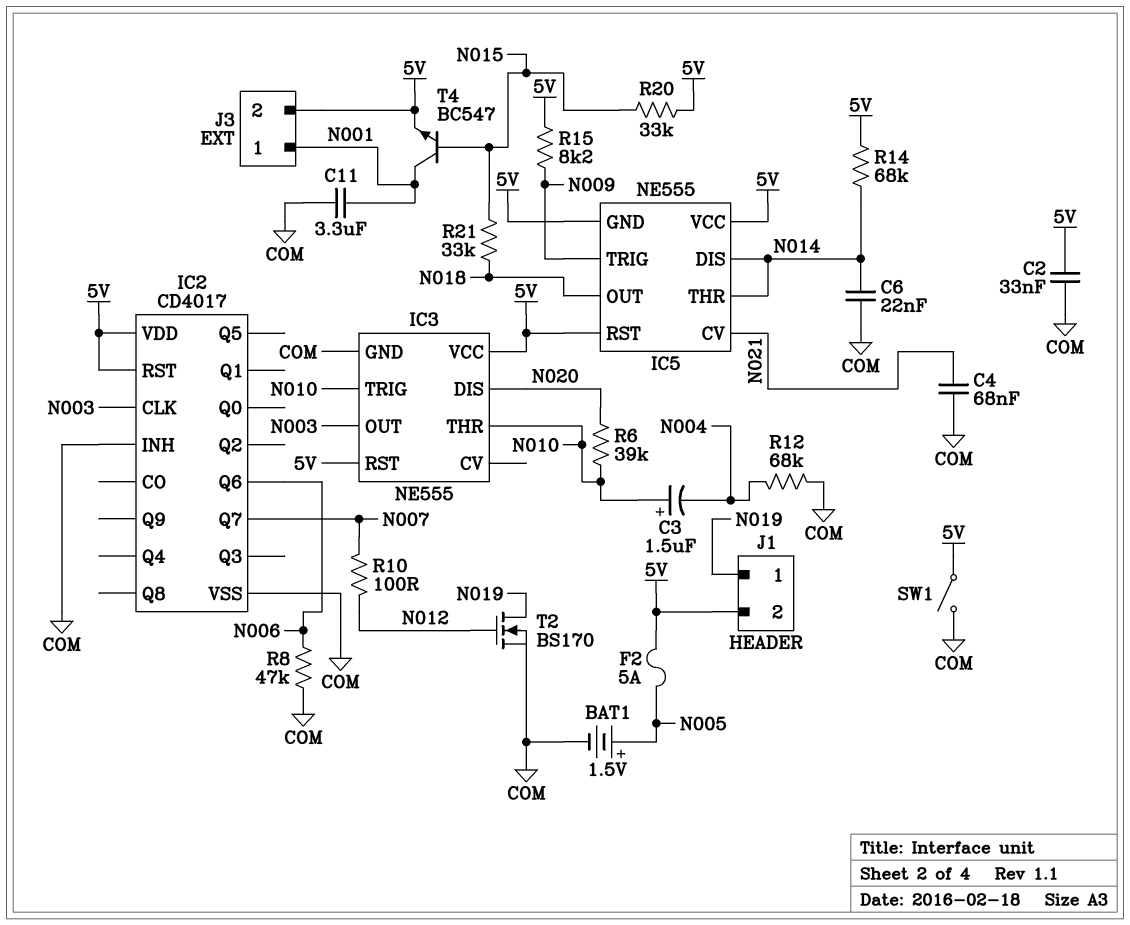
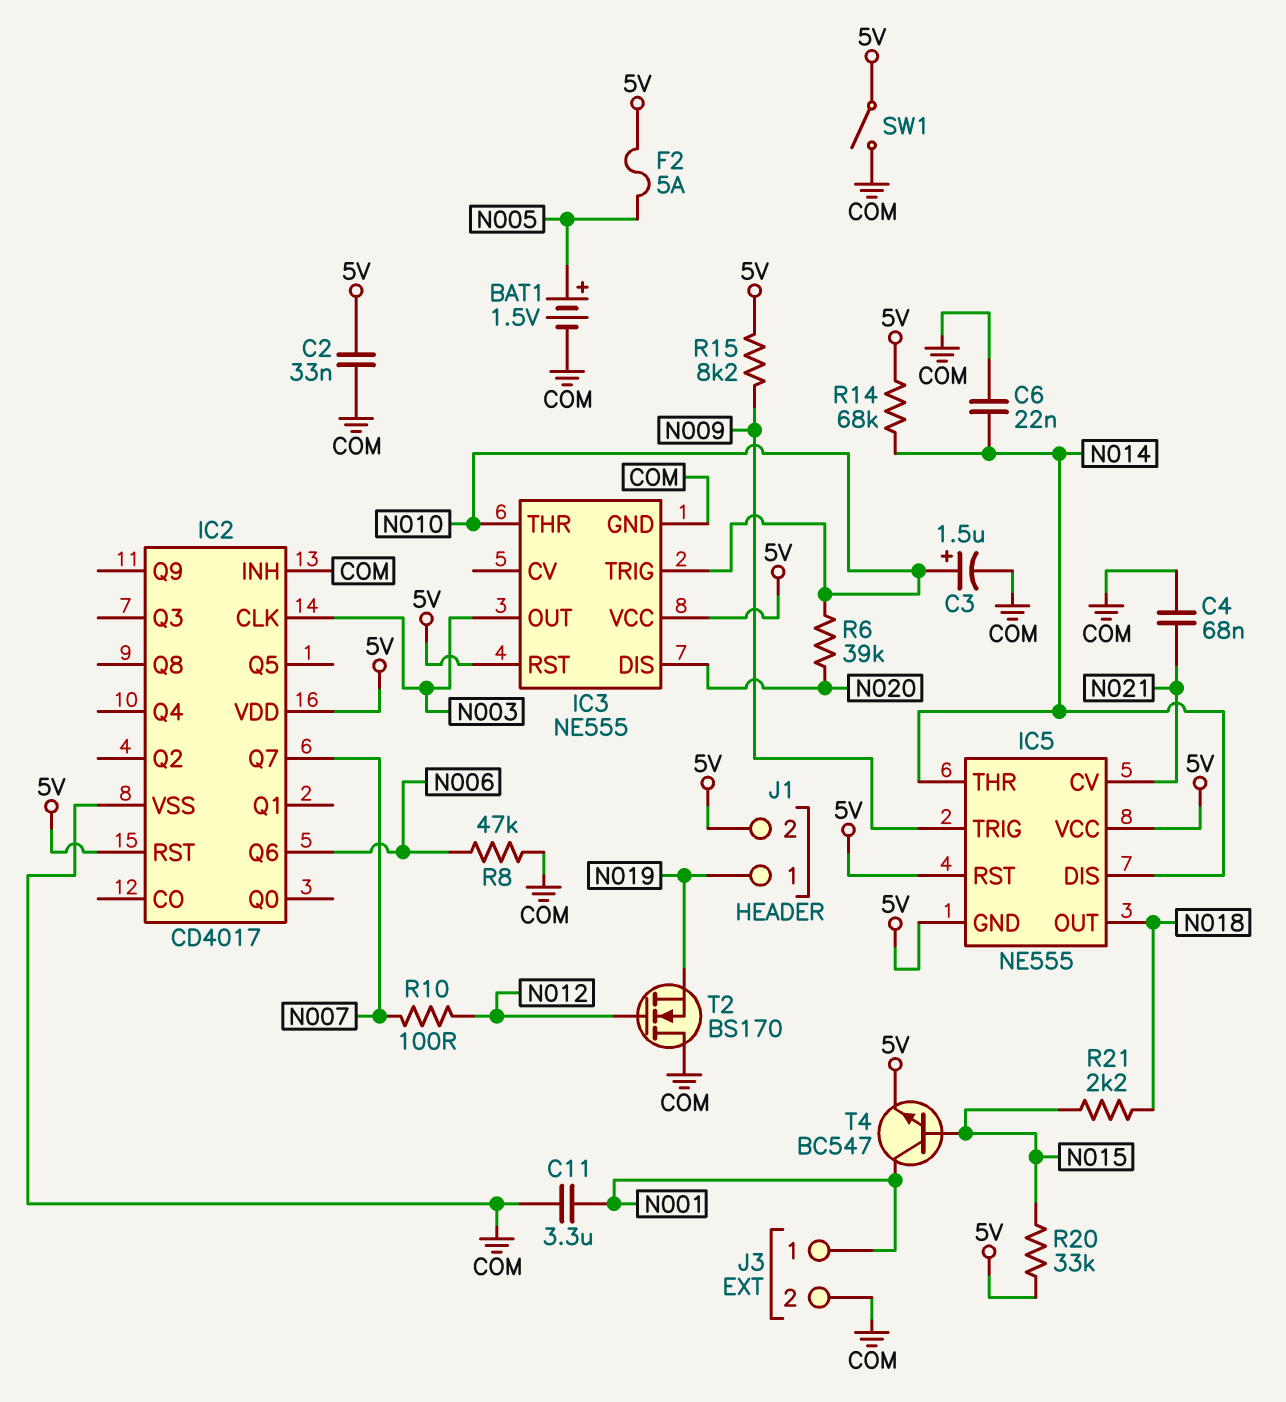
C3: 1.5uF (plus N010, minus N004) -> 1.5uF (plus N010, minus COM)
J3 pin 2: 5V -> COM
R12: 68k (COM, N004) -> none
R21: 33k (N015, N018) -> 2.2k (N015, N018)
T2: NMOS BS170 (G N012, D N019, S COM) -> NMOS BS170 (G N012, D COM, S N019)

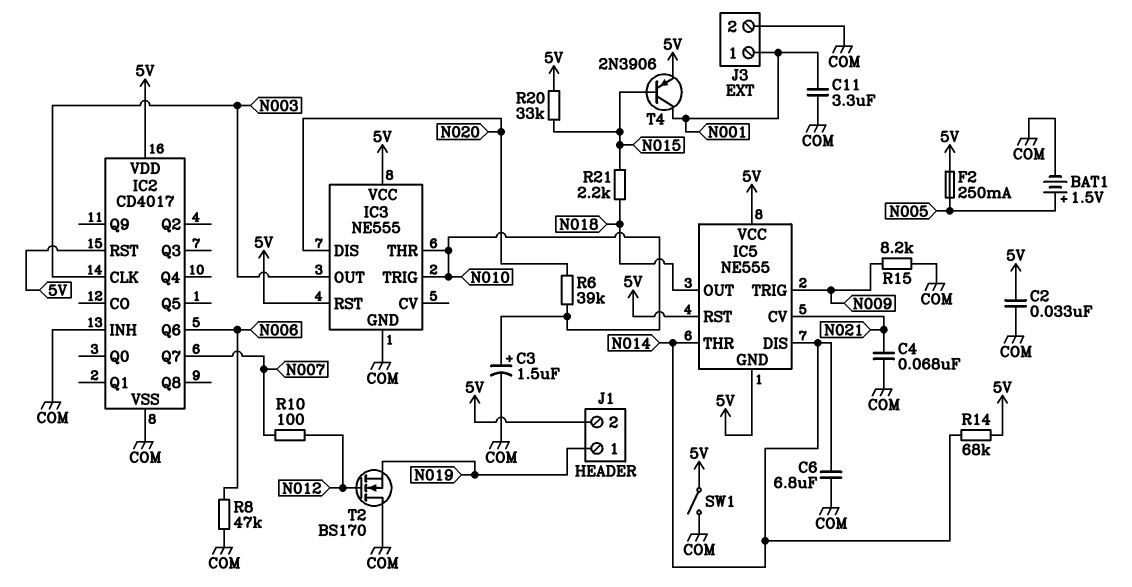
C6: 22nF (COM, N014) -> 6.8uF (COM, N014)
F2: 5A (5V, N005) -> 250mA (5V, N005)
R15: 8.2k (5V, N009) -> 8.2k (COM, N009)
T4: NPN BC547 (B N015, C N001, E 5V) -> PNP 2N3906 (B N015, C N001, E 5V)

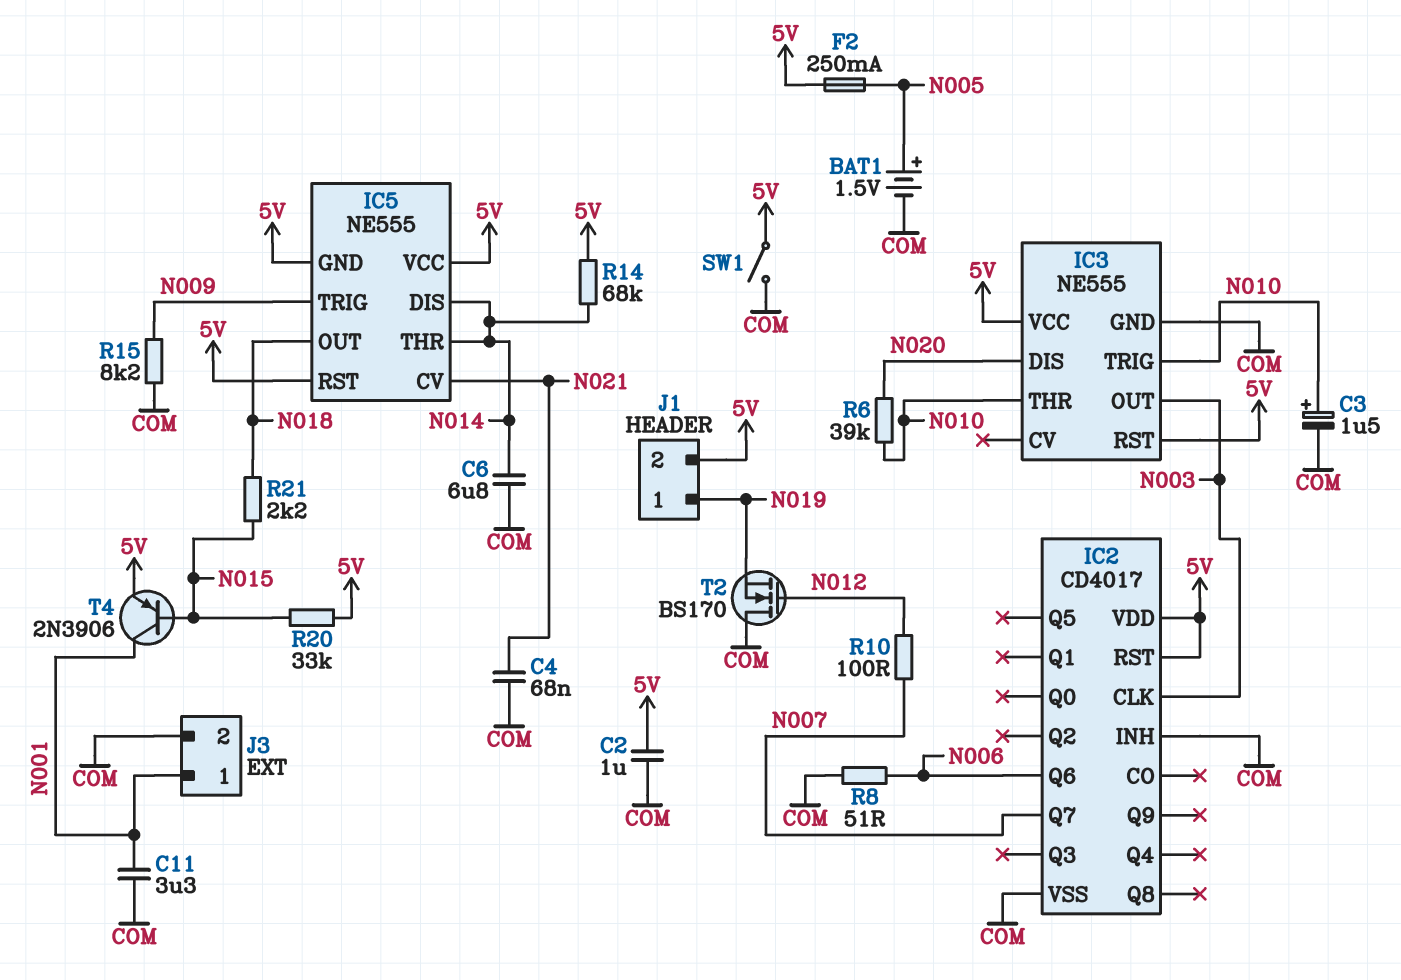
C2: 33nF (5V, COM) -> 1uF (5V, COM)
R8: 47k (COM, N006) -> 51 (COM, N006)

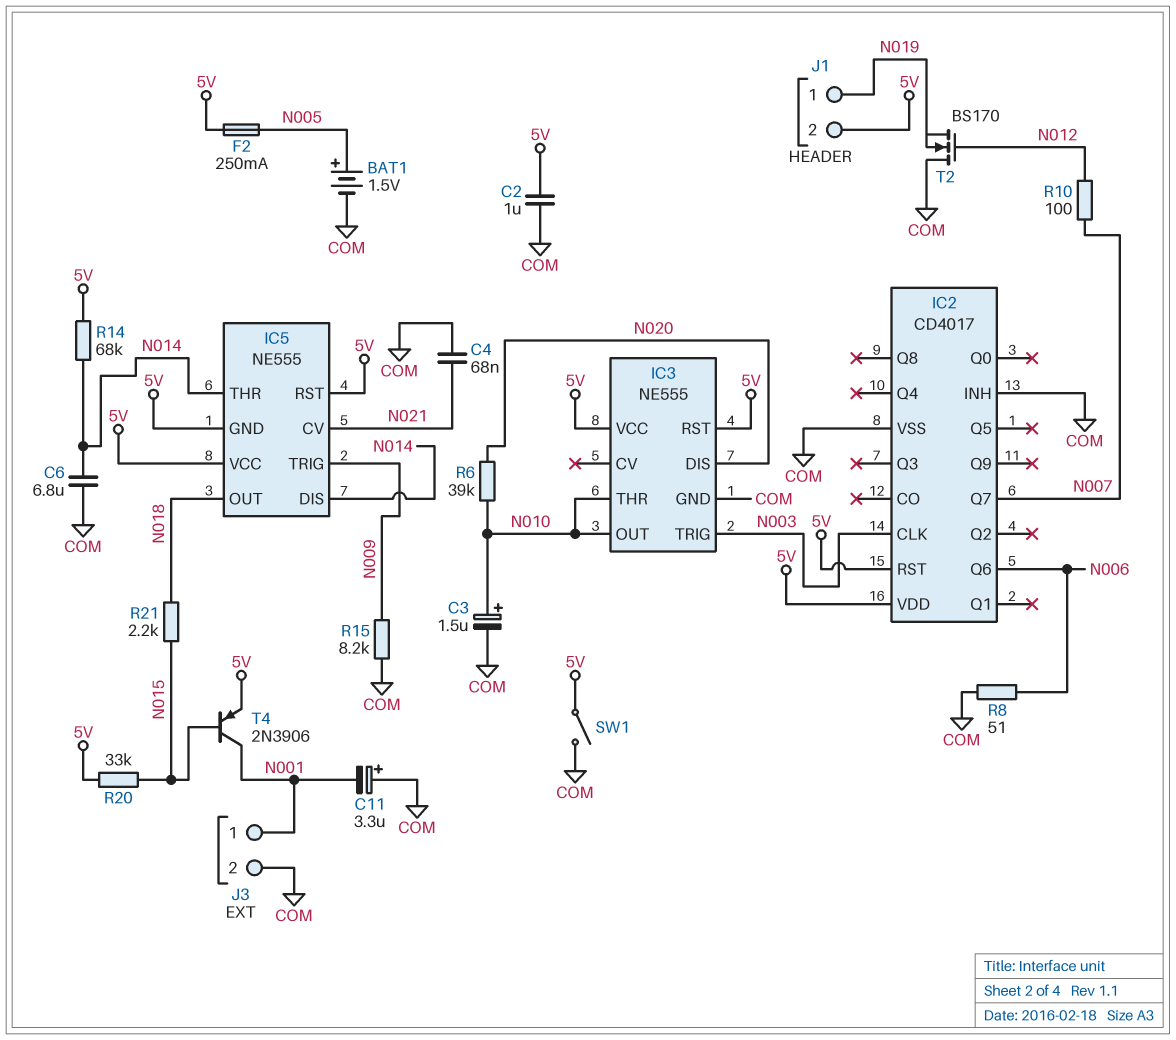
C11: 3.3uF (COM, N001) -> 3.3uF (plus COM, minus N001)
IC3 pin OUT: N003 -> N010
IC3 pin TRIG: N010 -> N003

